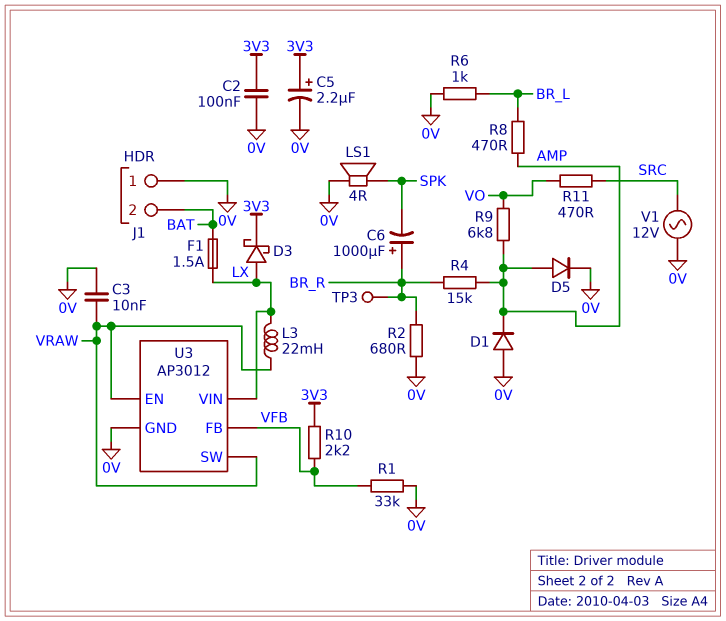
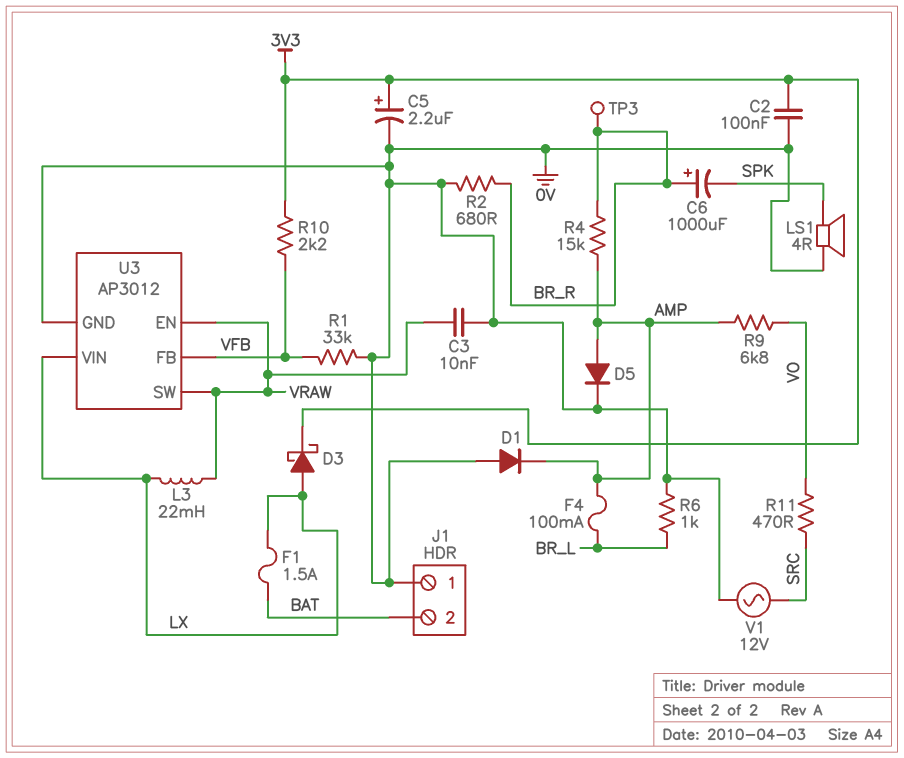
F4: none -> 100mA (AMP, BR_L)
R8: 470 (AMP, BR_L) -> none

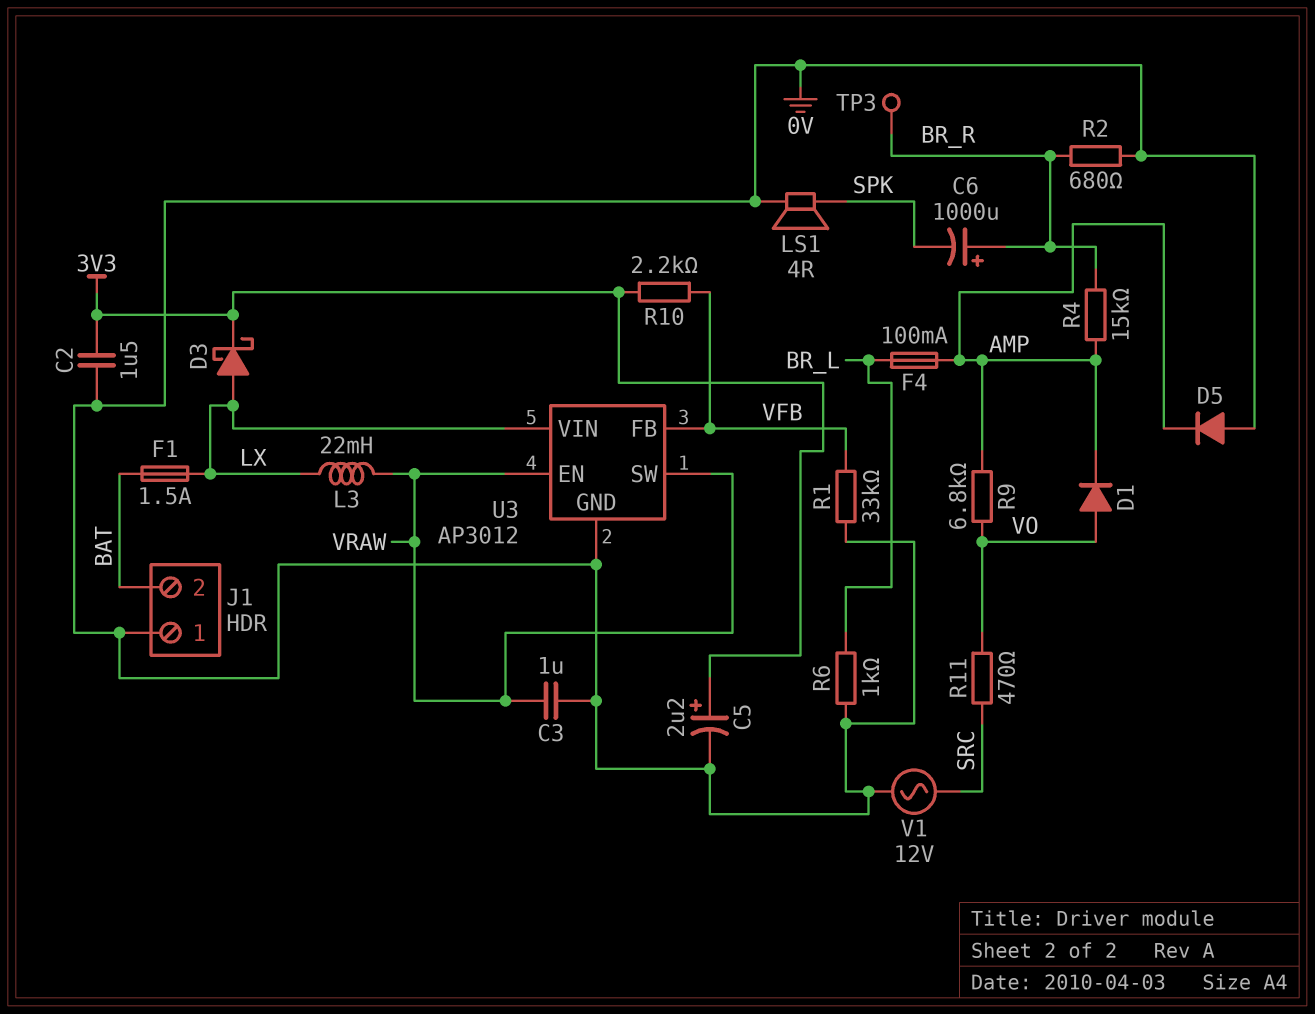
C2: 100nF (0V, 3V3) -> 1.5uF (0V, 3V3)
C3: 10nF (0V, VRAW) -> 1uF (0V, VRAW)
D1: diode (A 0V, K AMP) -> diode (A VO, K AMP)
D5: diode (A AMP, K 0V) -> diode (A 0V, K AMP)

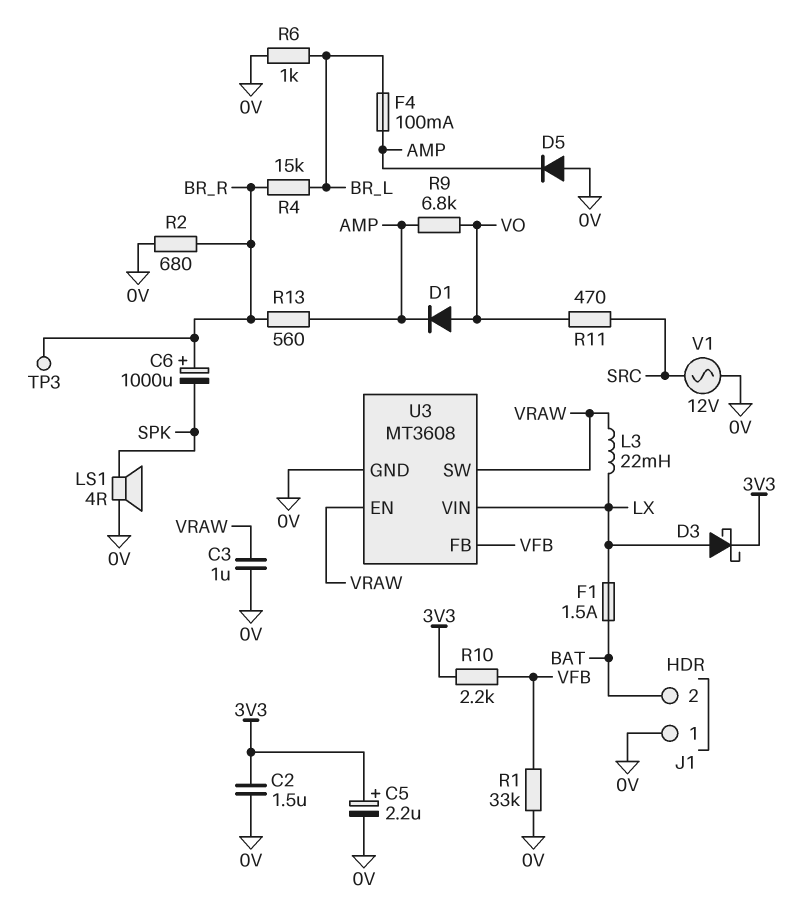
R4: 15k (AMP, BR_R) -> 15k (BR_L, BR_R)
R13: none -> 560 (AMP, BR_R)
U3: AP3012 -> MT3608

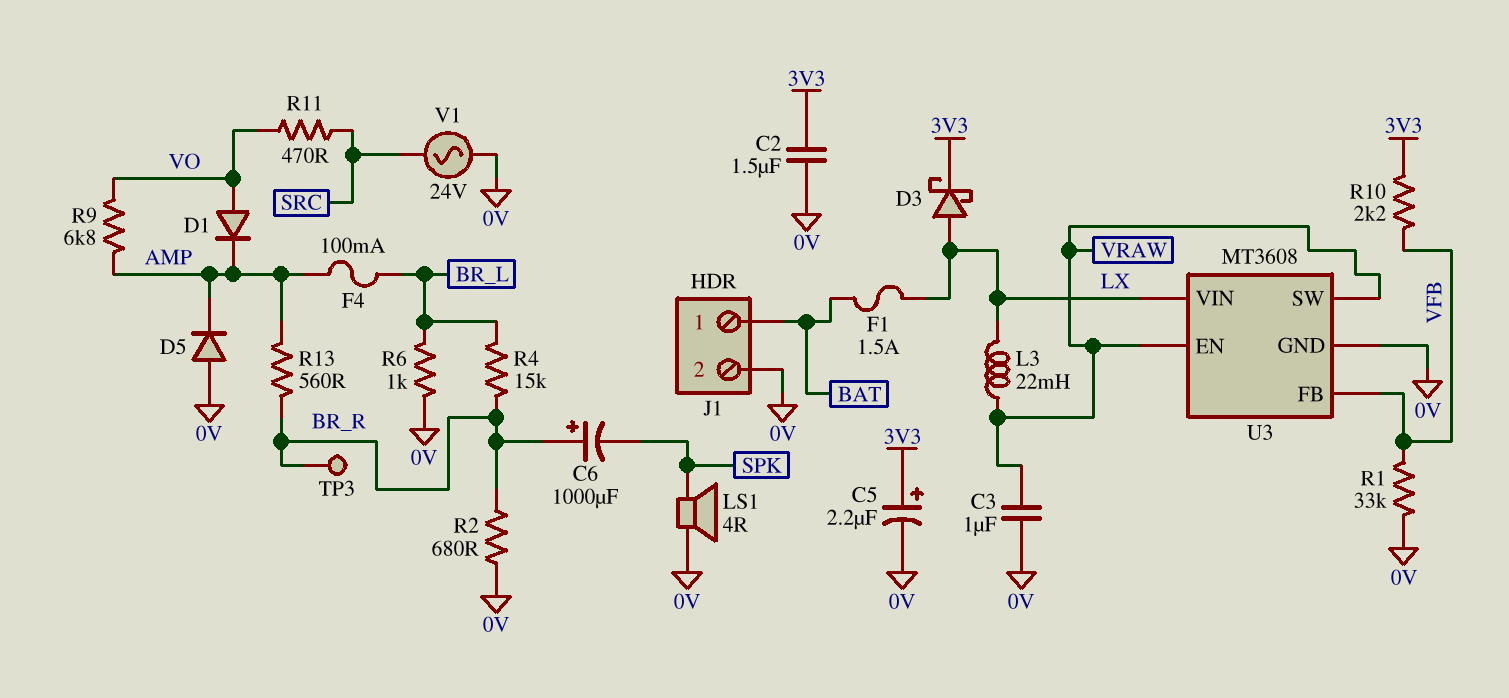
J1 pin 1: 0V -> BAT
J1 pin 2: BAT -> 0V
V1: AC 12V (0V, SRC) -> AC 24V (0V, SRC)

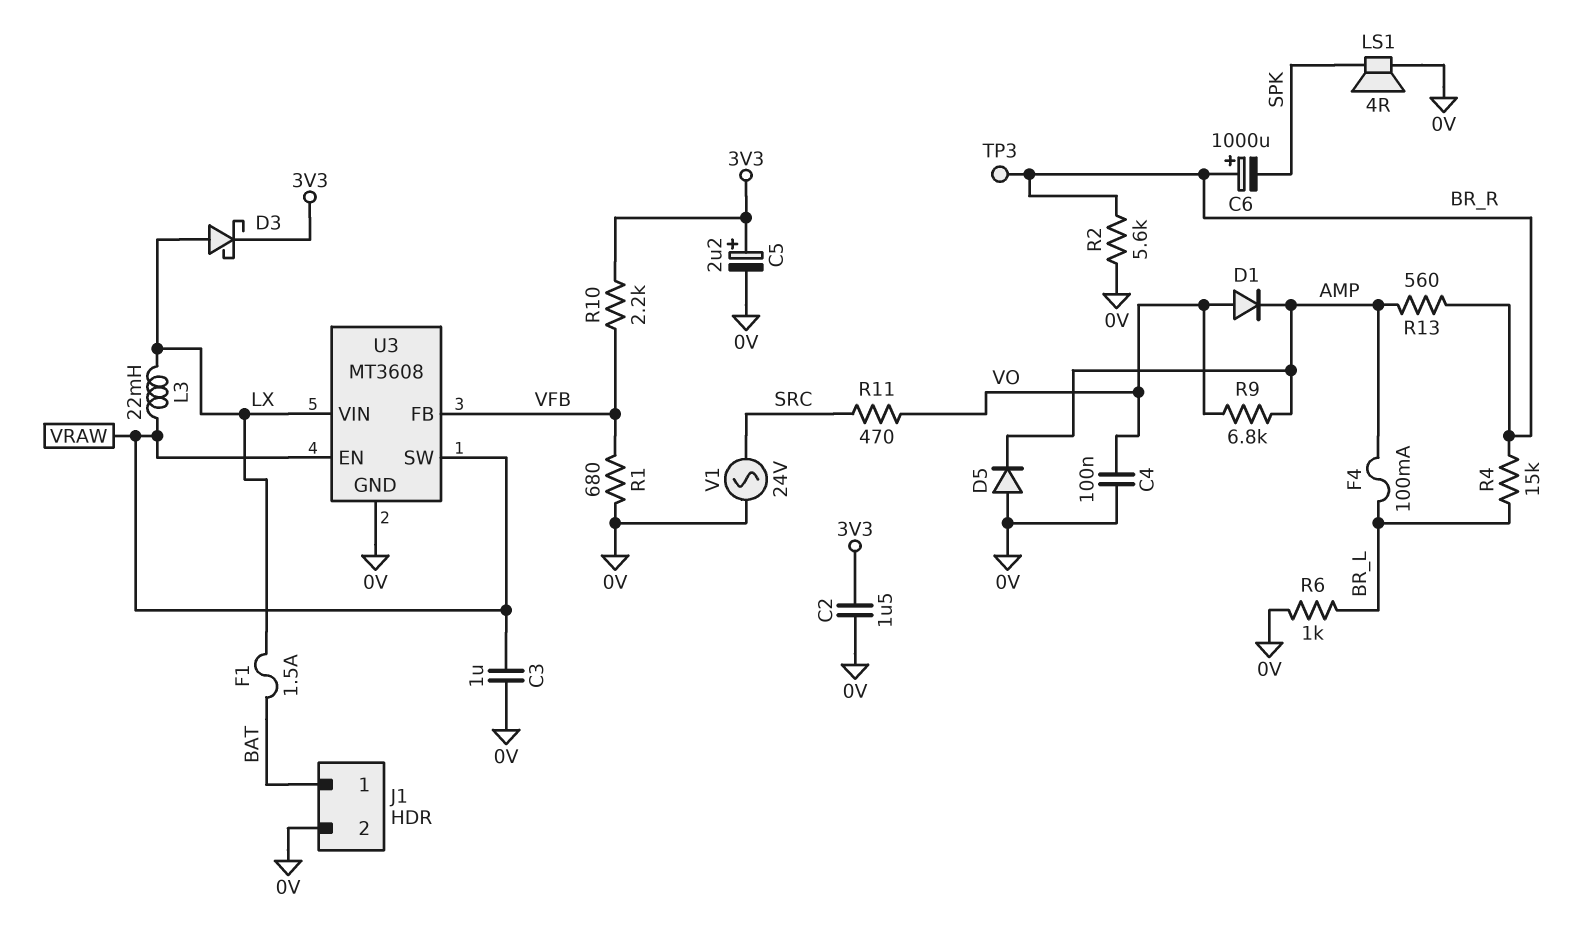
C4: none -> 100nF (0V, VO)
R1: 33k (0V, VFB) -> 680 (0V, VFB)
R2: 680 (0V, BR_R) -> 5.6k (0V, BR_R)

